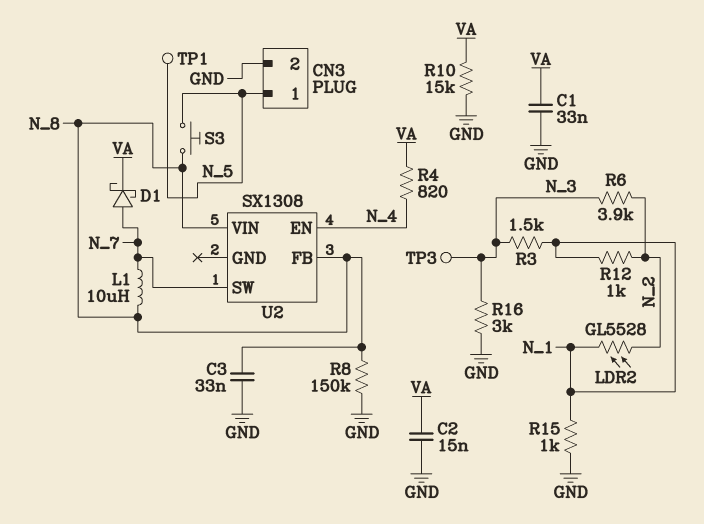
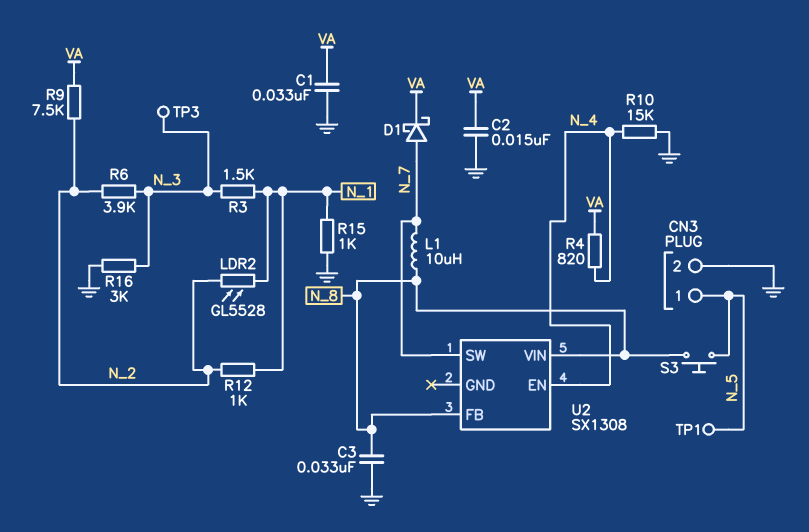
R8: 150k (GND, N_8) -> none
R9: none -> 7.5k (N_2, VA)
R10: 15k (GND, VA) -> 15k (GND, N_4)

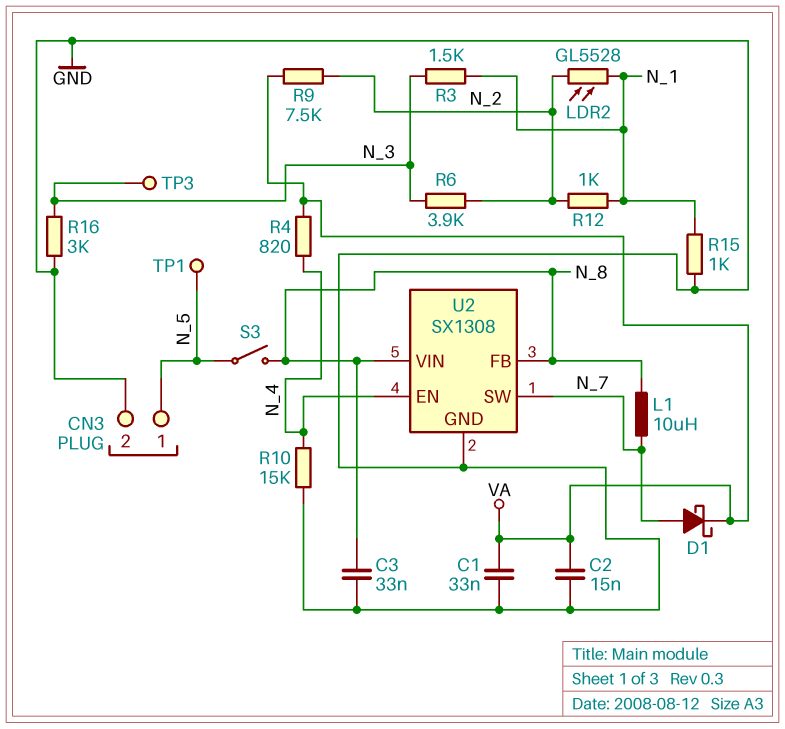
S3: button (N_5, N_8) -> switch (N_5, N_8)
U2 pin GND: none -> GND

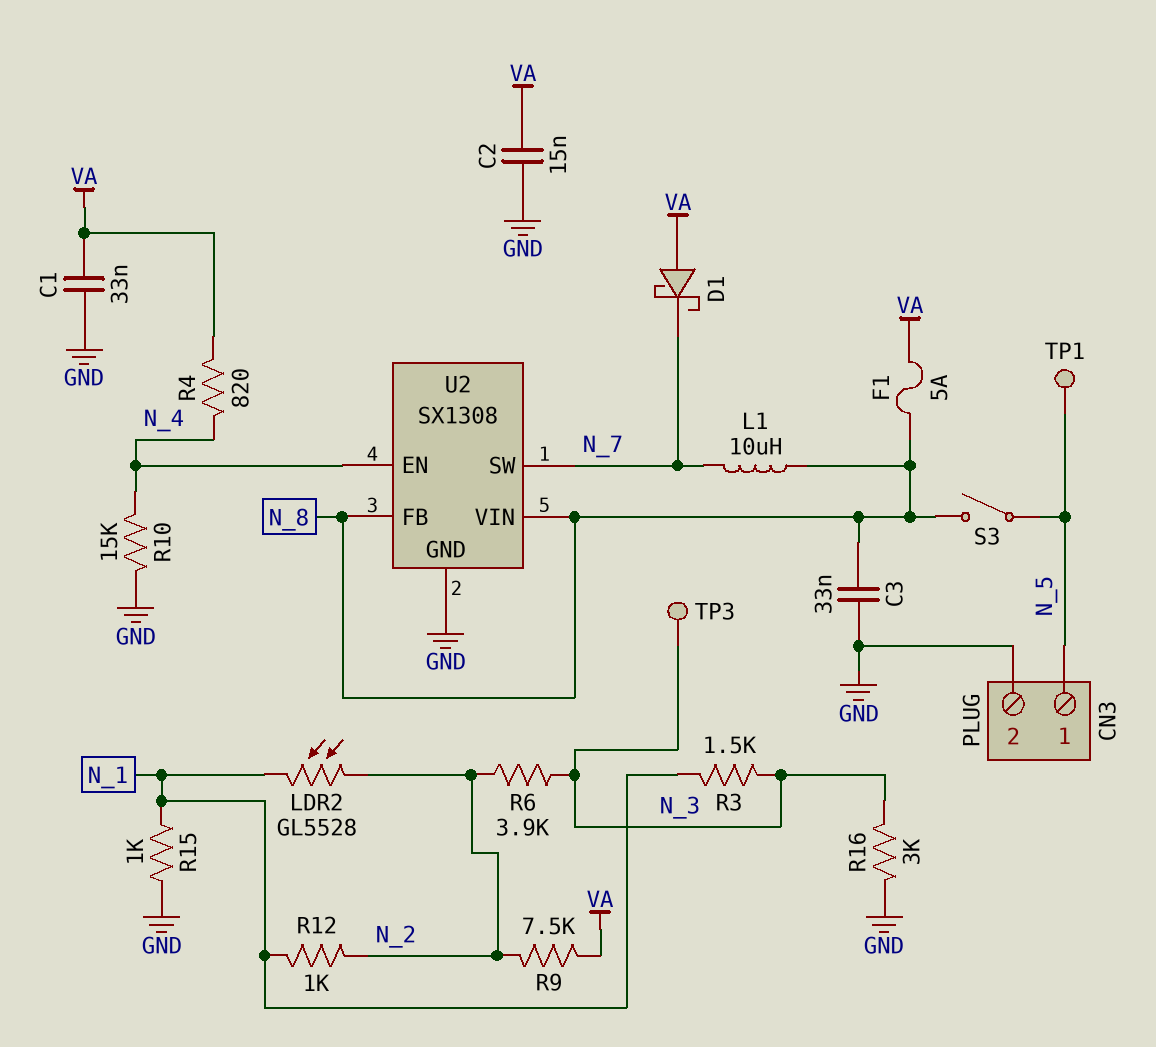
D1: schottky (A N_7, K VA) -> schottky (A VA, K N_7)
F1: none -> 5A (N_8, VA)

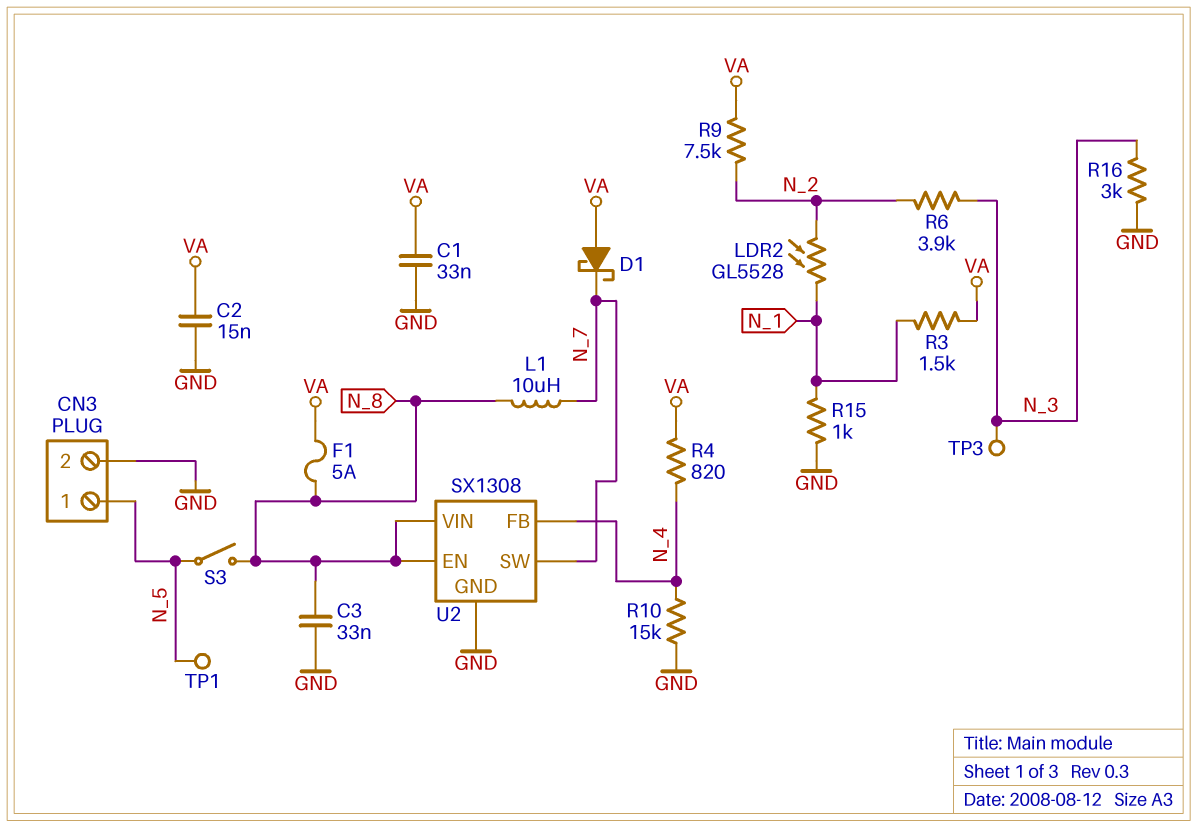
R3: 1.5k (N_1, N_3) -> 1.5k (N_1, VA)
R12: 1k (N_1, N_2) -> none
U2 pin EN: N_4 -> N_8
U2 pin FB: N_8 -> N_4

